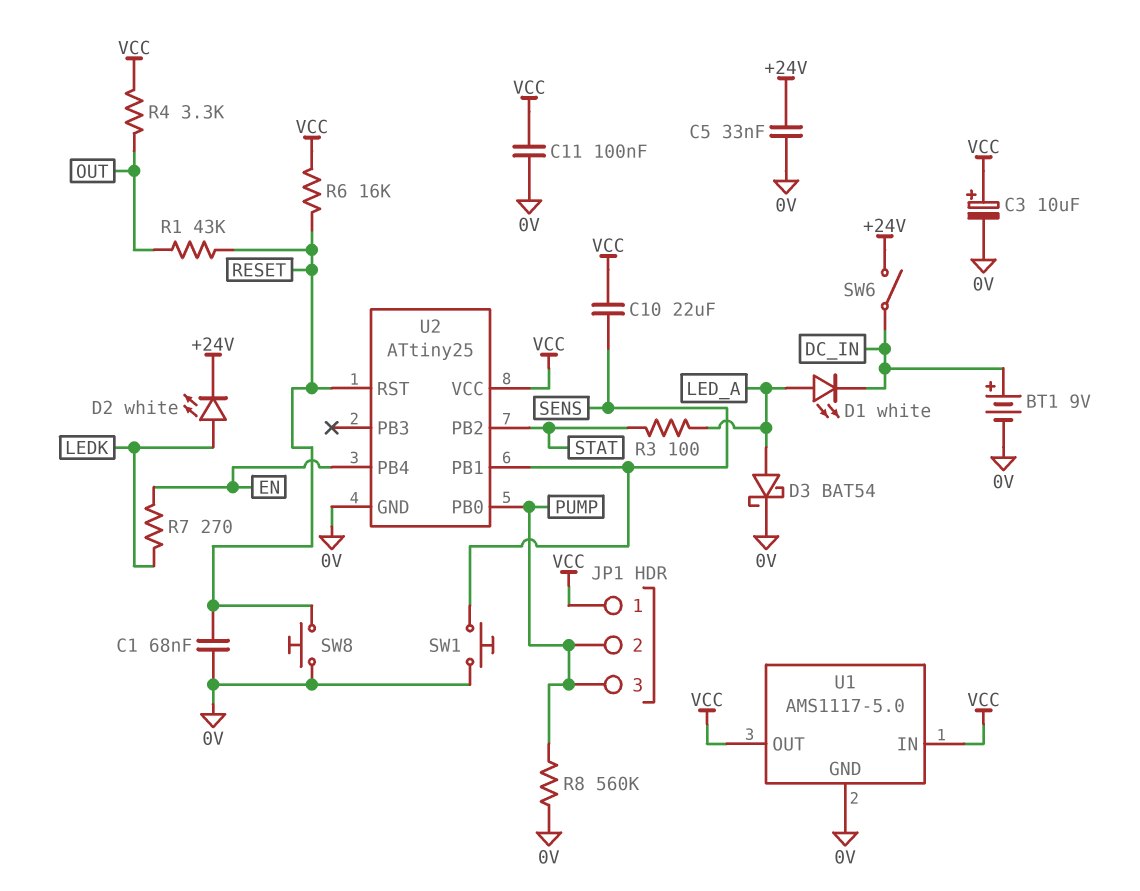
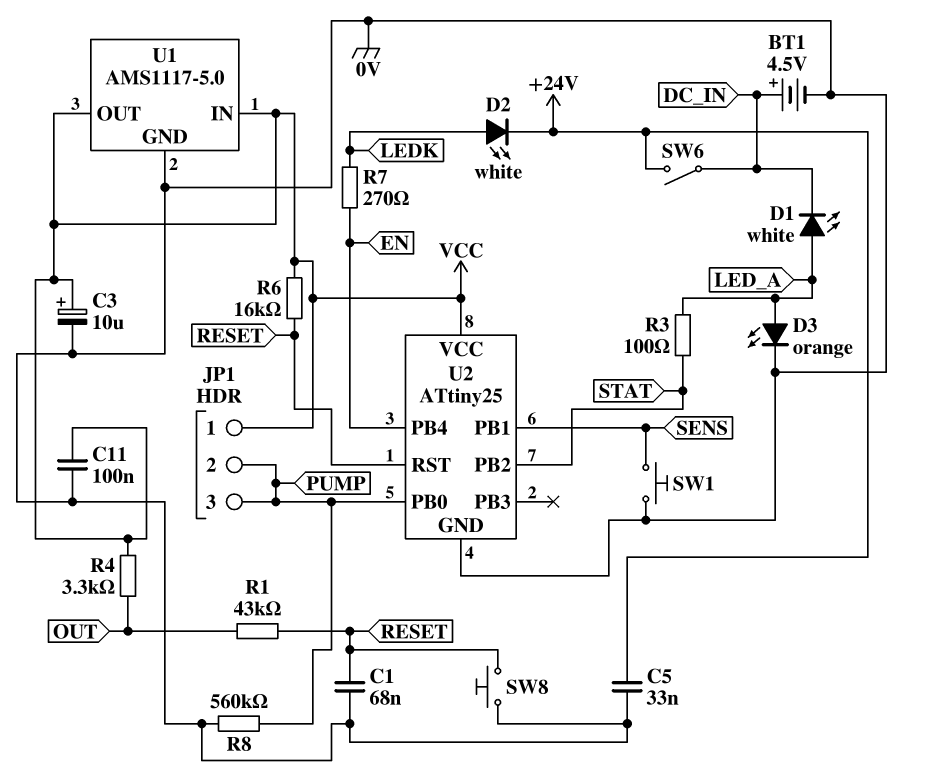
BT1: 9V (plus DC_IN, minus 0V) -> 4.5V (plus DC_IN, minus 0V)
C10: 22uF (SENS, VCC) -> none
D3: schottky BAT54 (A LED_A, K 0V) -> LED orange (A LED_A, K 0V)

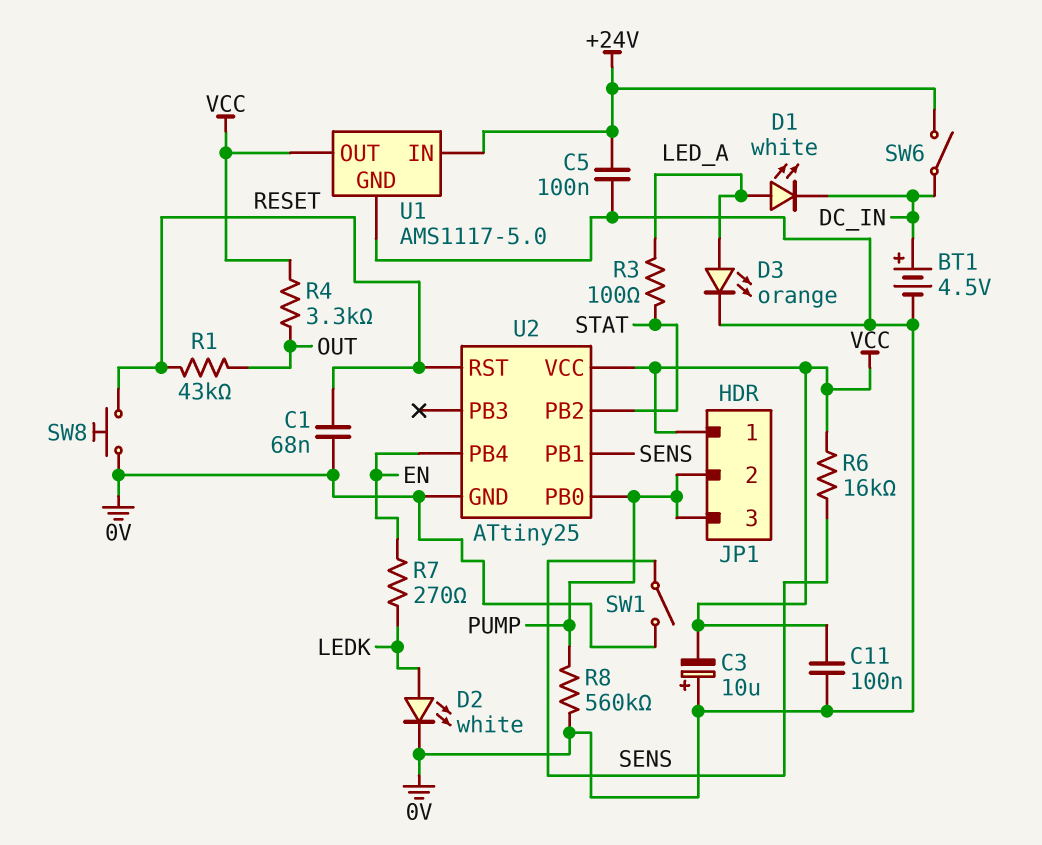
C3: 10uF (plus VCC, minus 0V) -> 10uF (plus 0V, minus VCC)
C5: 33nF (+24V, 0V) -> 100nF (+24V, 0V)
D2: LED white (A LEDK, K +24V) -> LED white (A LEDK, K 0V)
R6: 16k (RESET, VCC) -> 16k (SENS, VCC)
SW1: button (0V, SENS) -> switch (0V, SENS)
U1 pin IN: VCC -> +24V

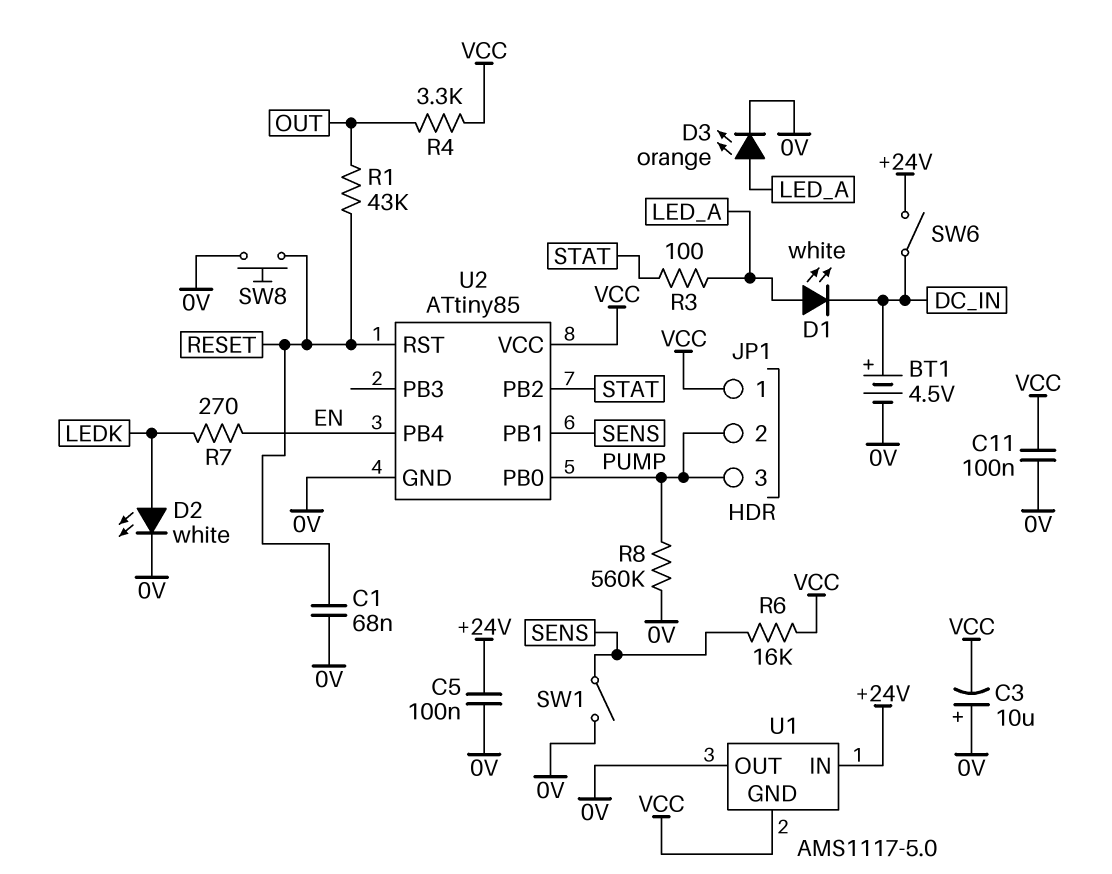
U1 pin GND: 0V -> VCC
U1 pin OUT: VCC -> 0V
U2: ATtiny25 -> ATtiny85

